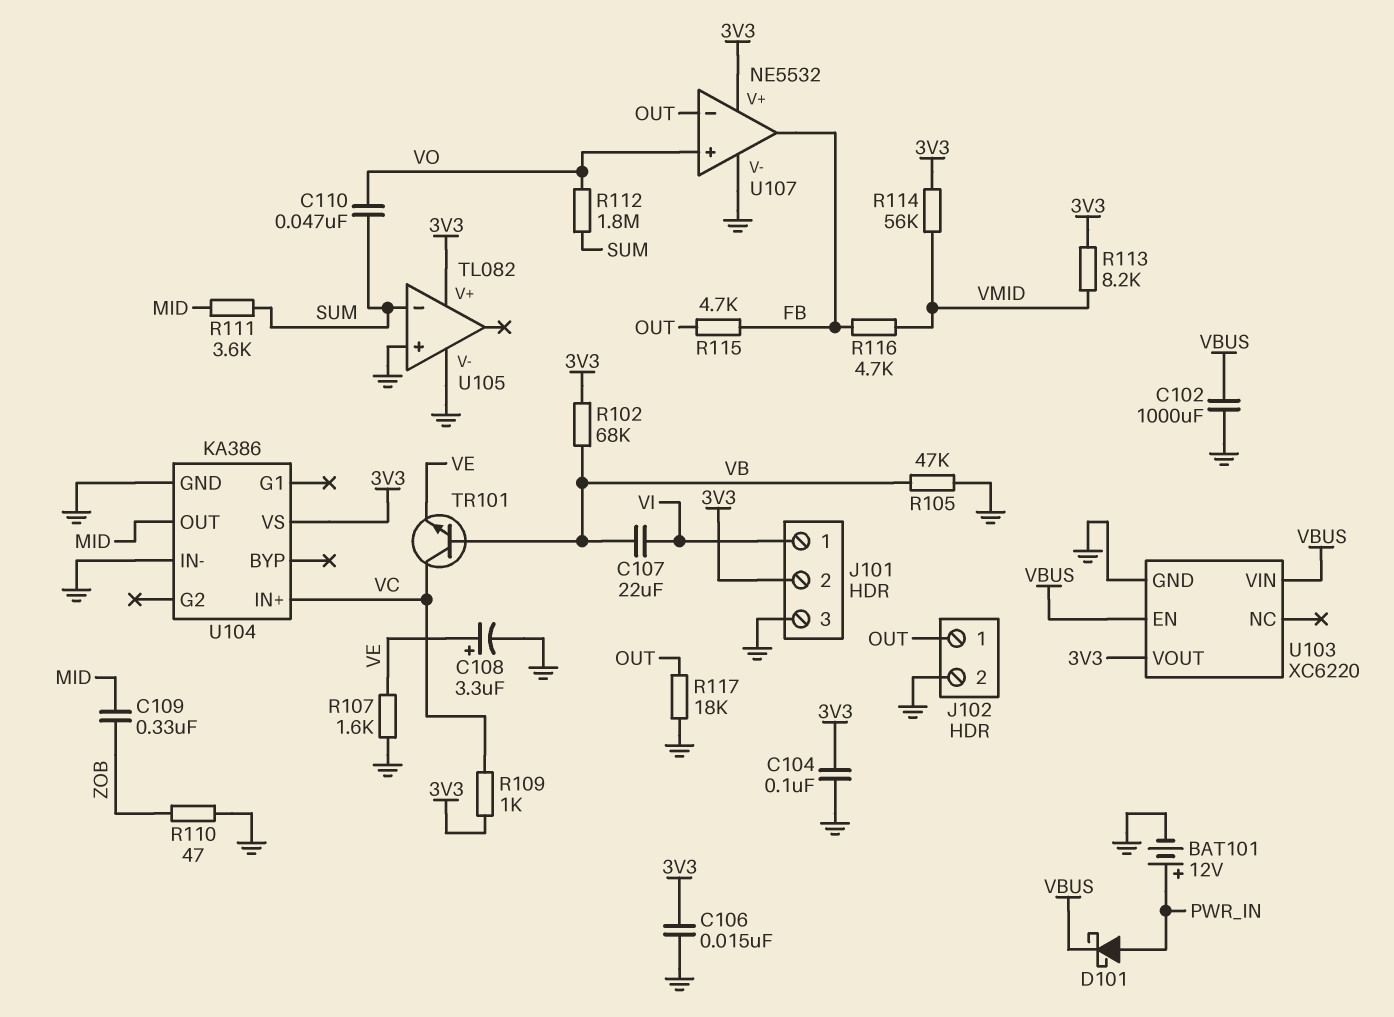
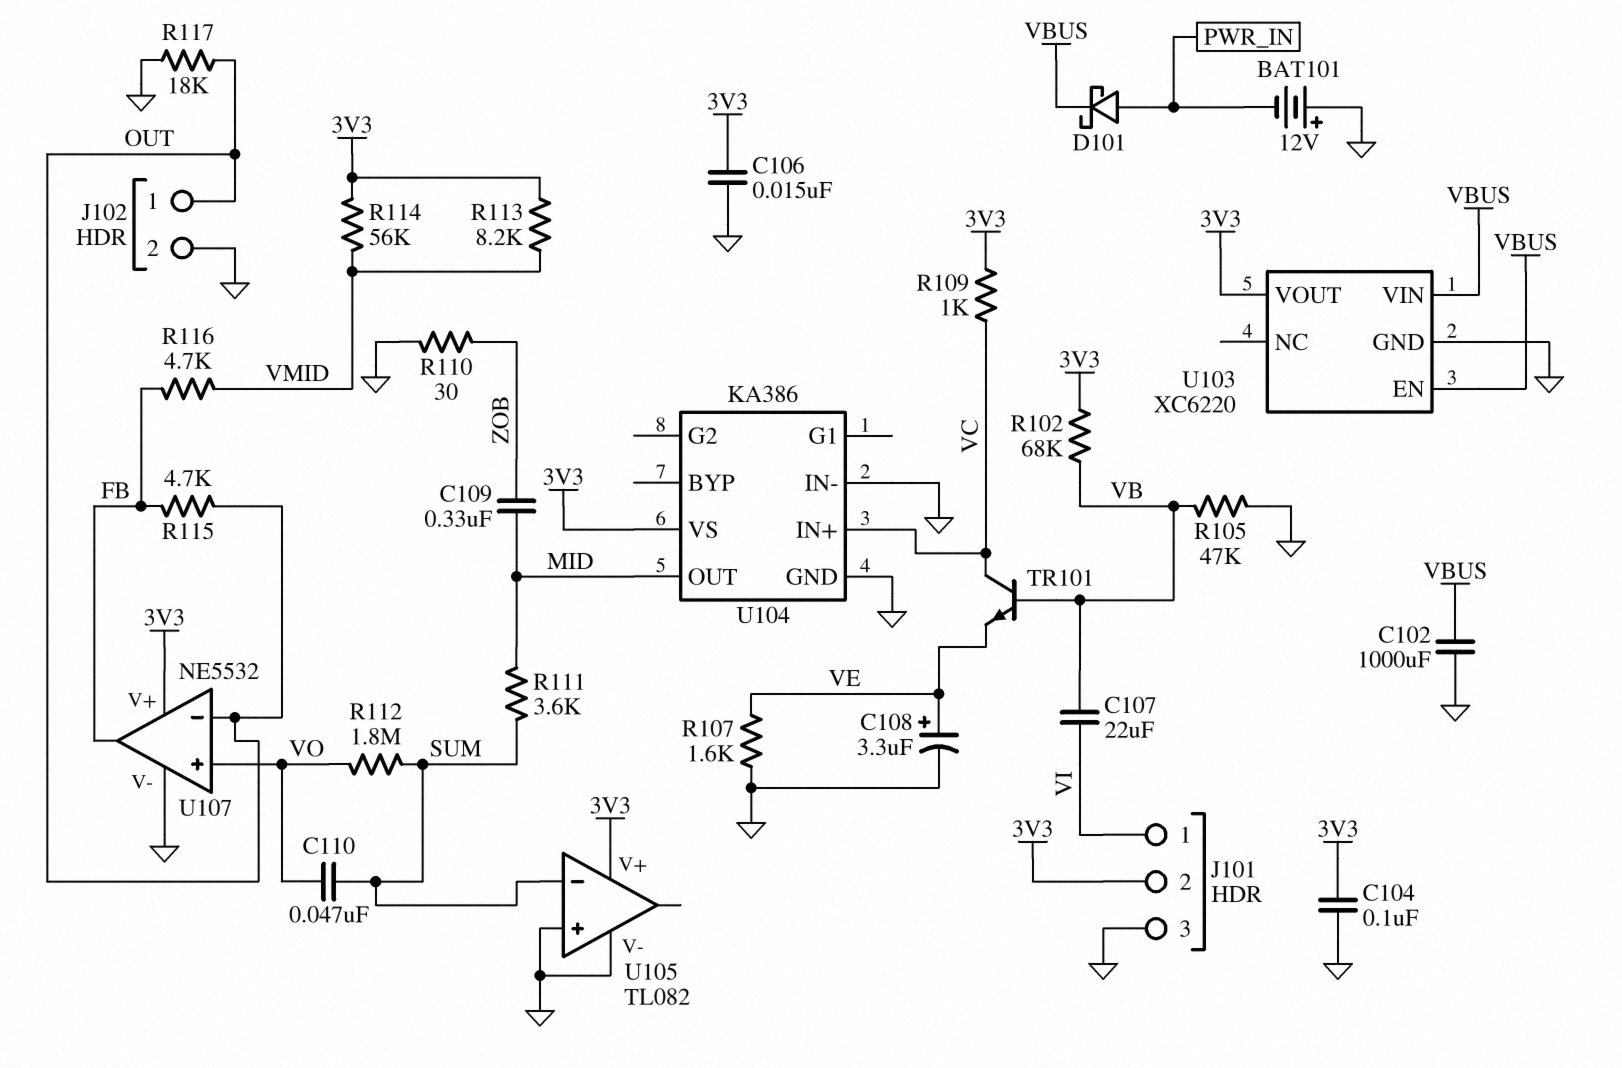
BAT101: 12V (plus PWR_IN, minus GND) -> 12V (plus GND, minus PWR_IN)
R110: 47 (GND, ZOB) -> 30 (GND, ZOB)

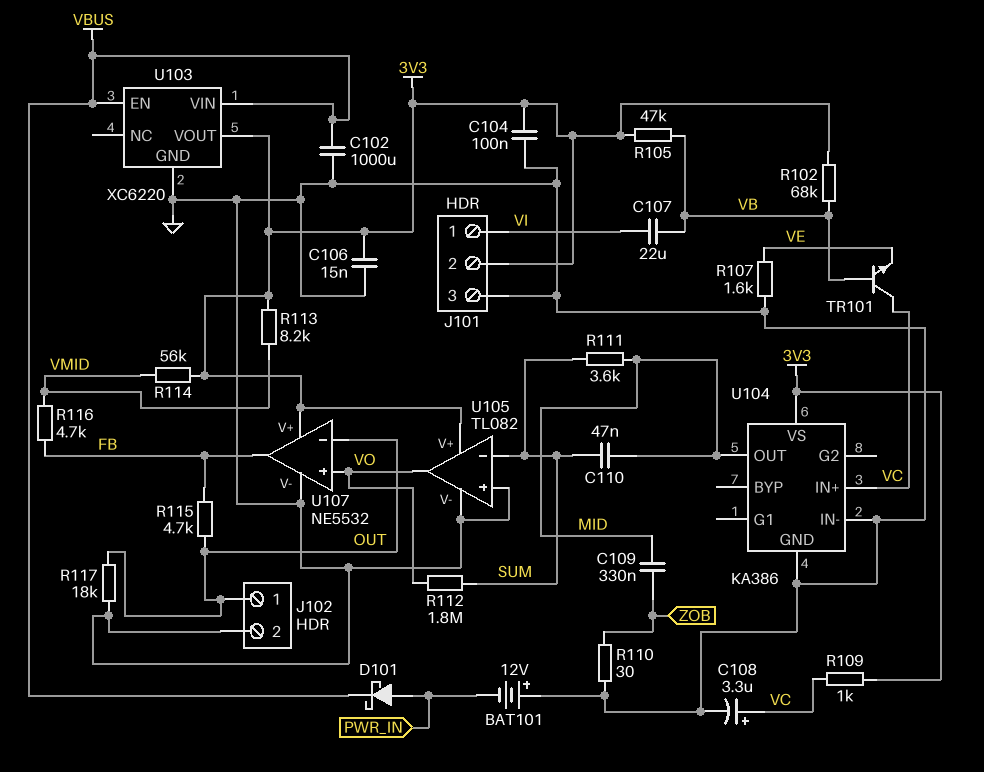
C108: 3.3uF (plus VE, minus GND) -> 3.3uF (plus VC, minus GND)
C110: 47nF (SUM, VO) -> 47nF (MID, SUM)
R105: 47k (GND, VB) -> 47k (3V3, VB)
U105 pin out: none -> VO

